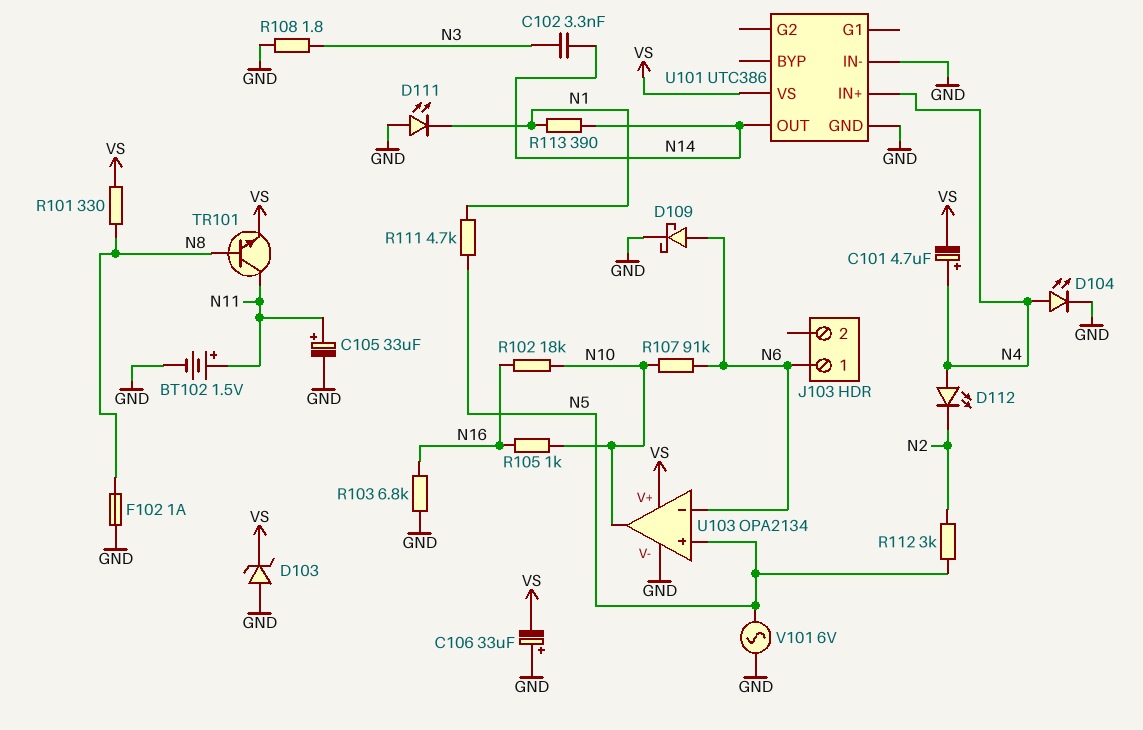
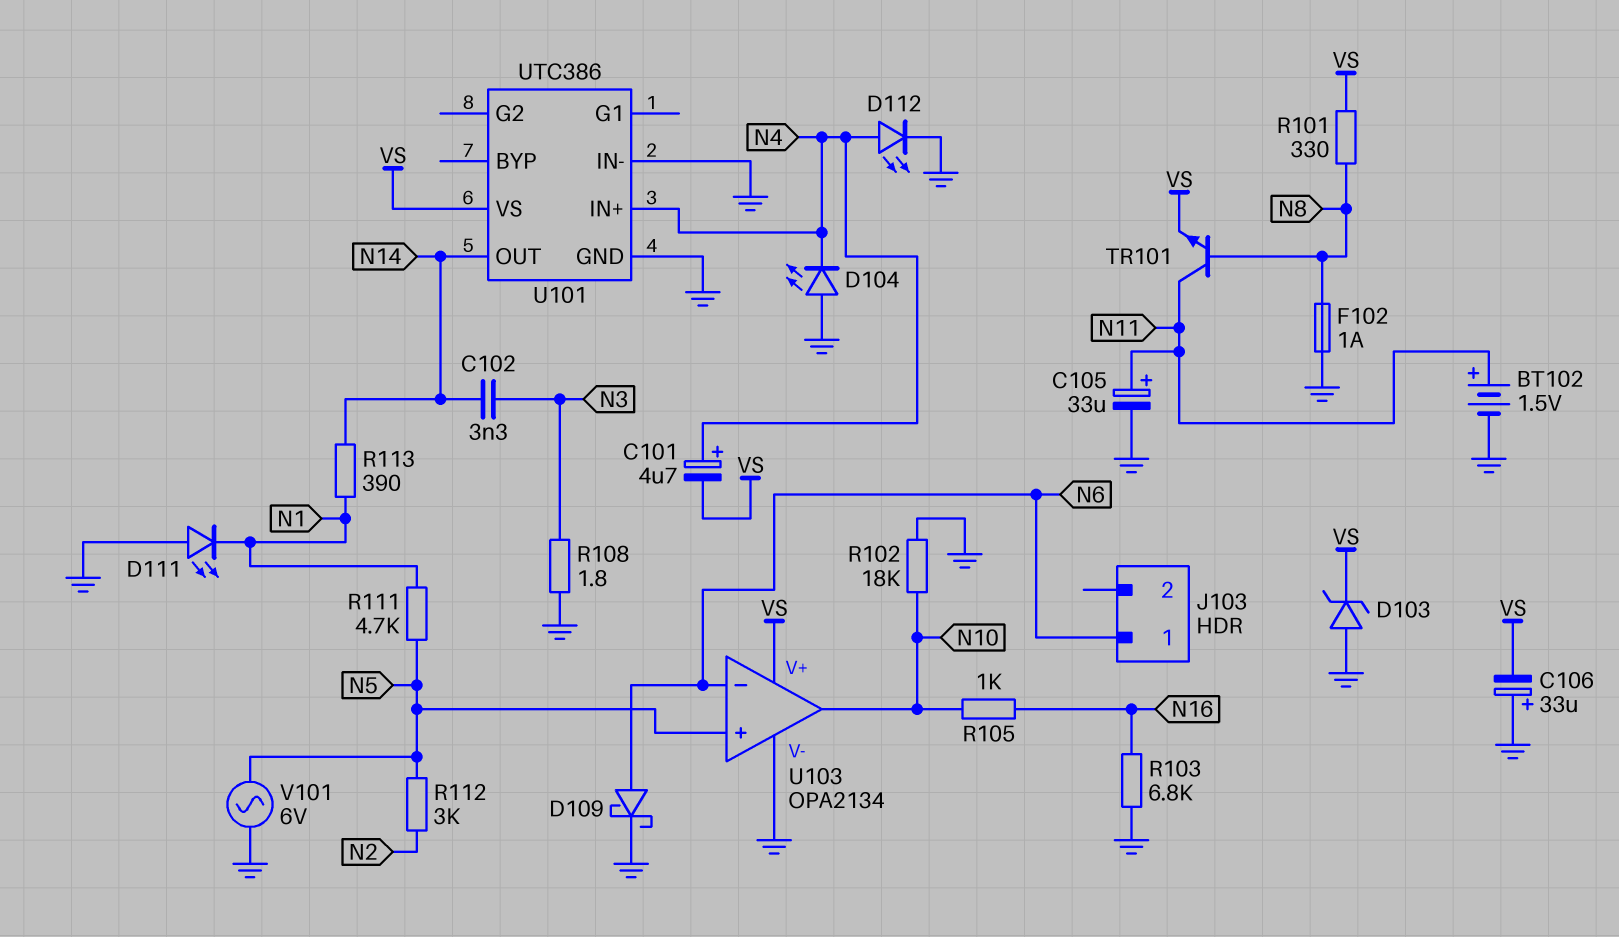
D104: LED (A N4, K GND) -> LED (A GND, K N4)
D112: LED (A N4, K N2) -> LED (A N4, K GND)
R102: 18k (N10, N16) -> 18k (GND, N10)
R107: 91k (N6, N10) -> none

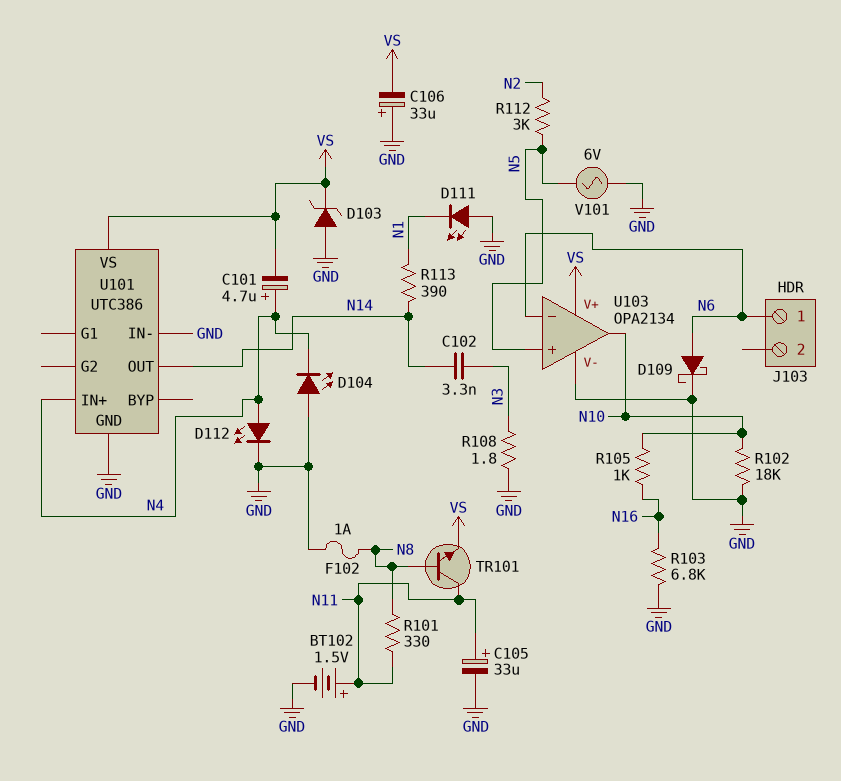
R101: 330 (N8, VS) -> 330 (N8, N11)
R111: 4.7k (N1, N5) -> none

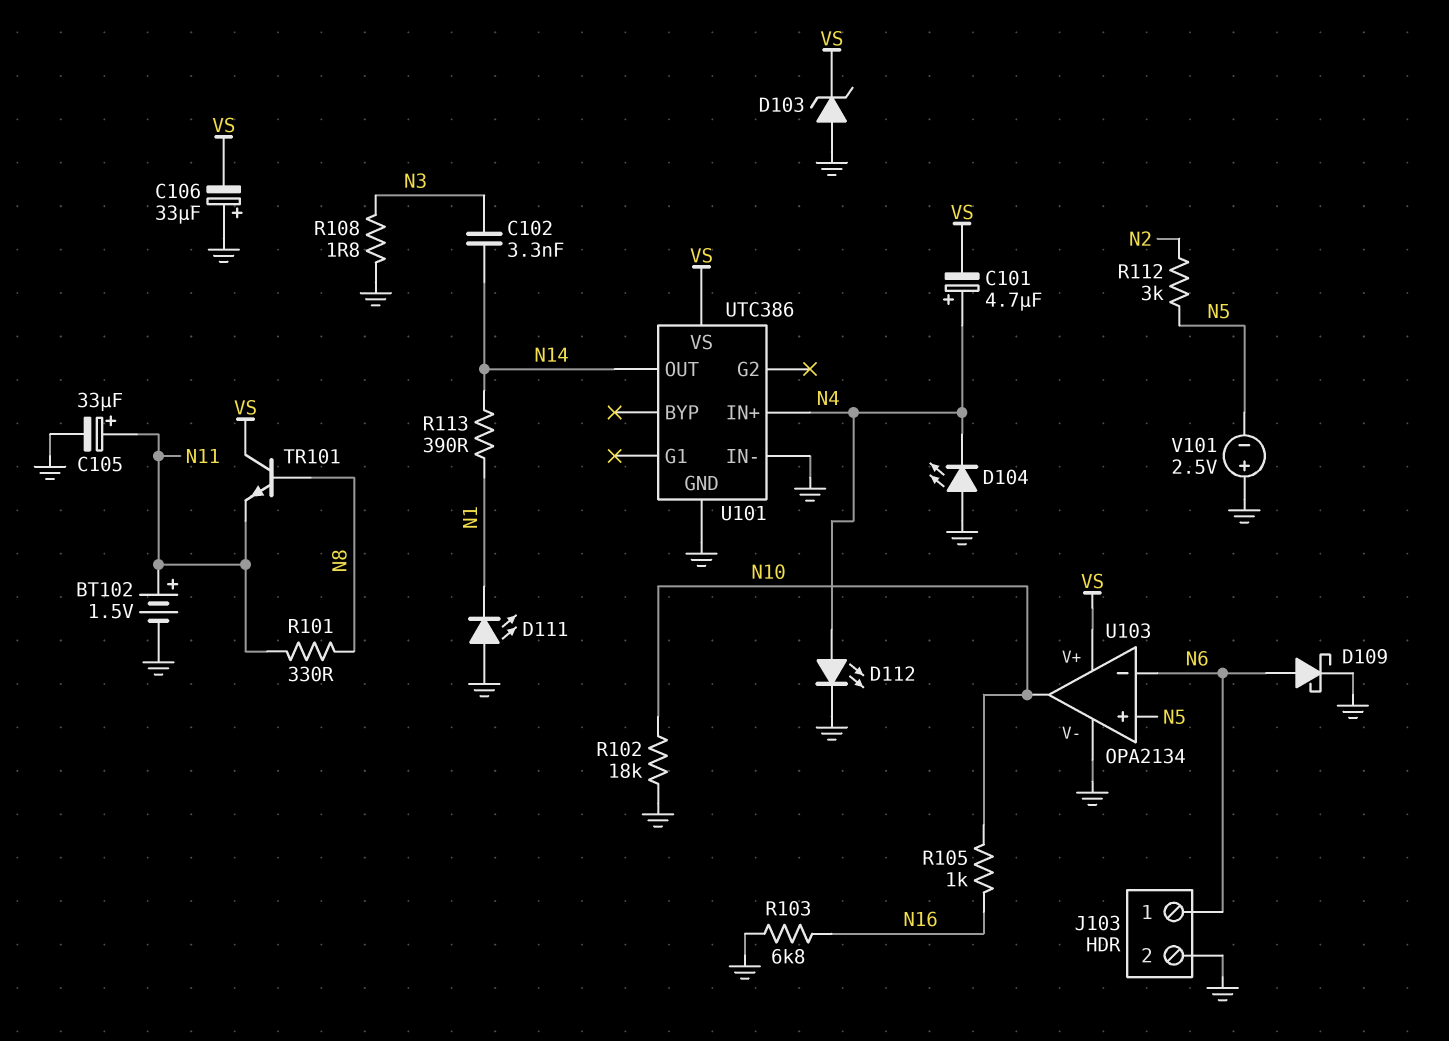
F102: 1A (GND, N8) -> none
J103 pin 2: none -> GND
TR101: NPN (B N8, C N11, E VS) -> NPN (B N8, C VS, E N11)
V101: AC 6V (GND, N5) -> 2.5V (plus GND, minus N5)

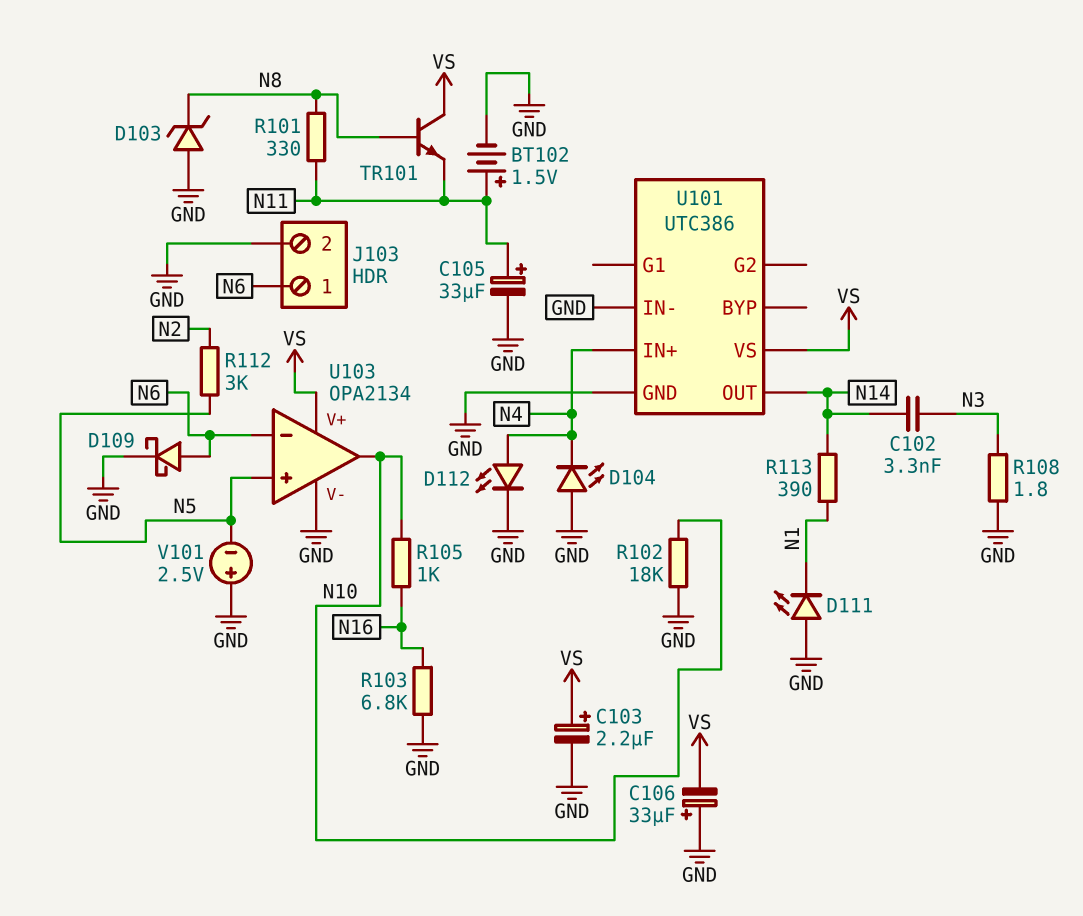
C101: 4.7uF (plus N4, minus VS) -> none
C103: none -> 2.2uF (plus VS, minus GND)
D103: zener (A GND, K VS) -> zener (A GND, K N8)

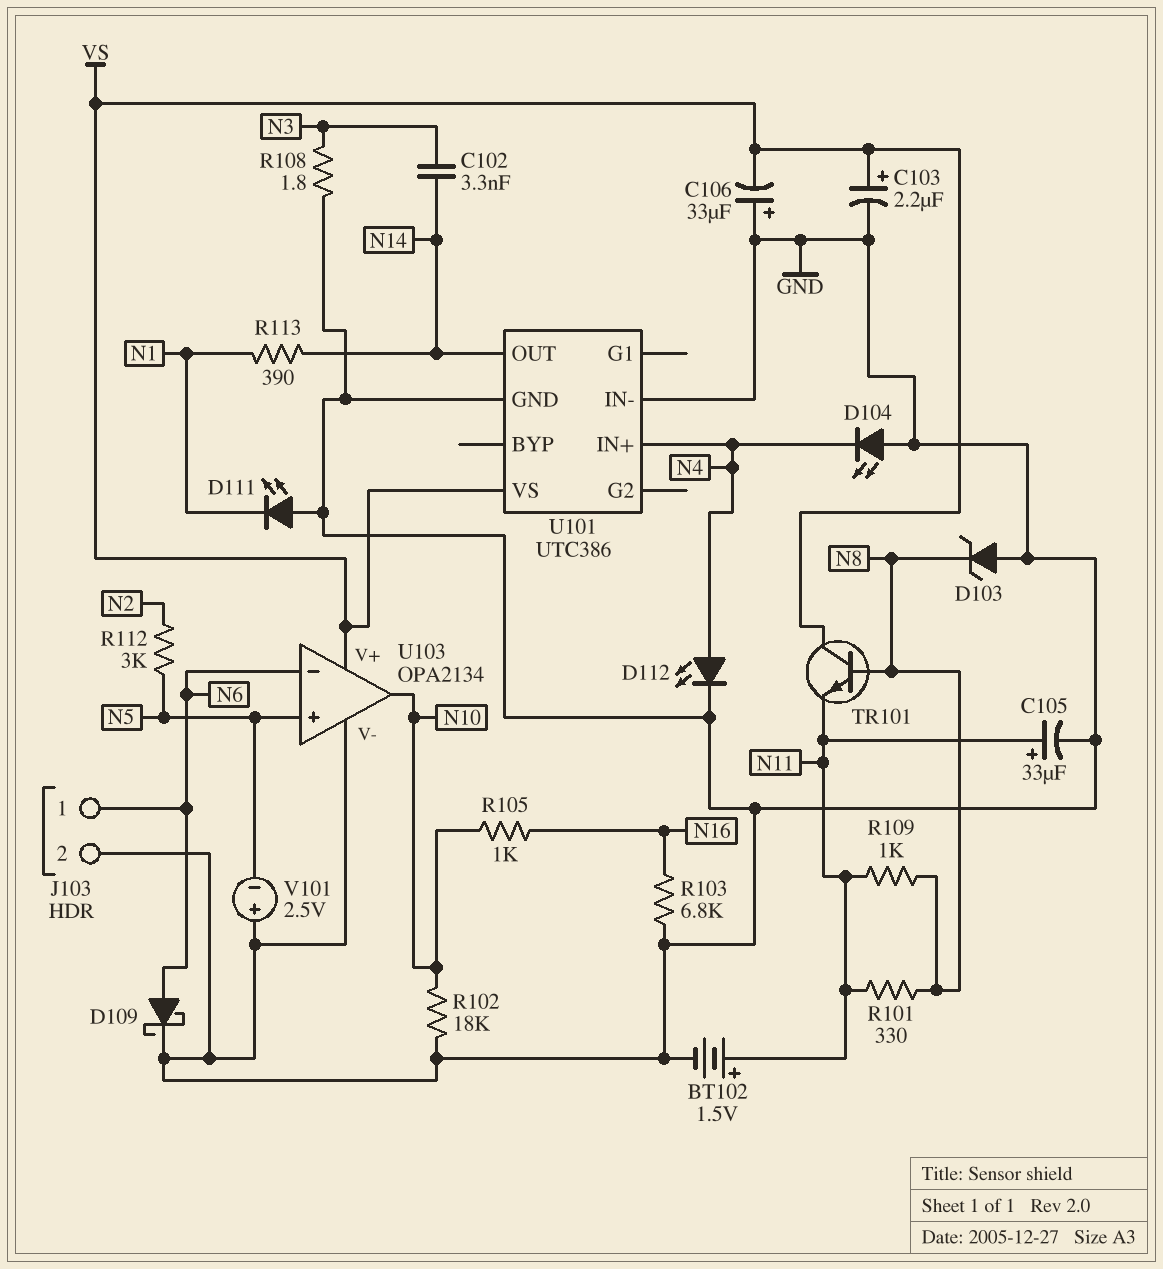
R109: none -> 1k (N8, N11)

